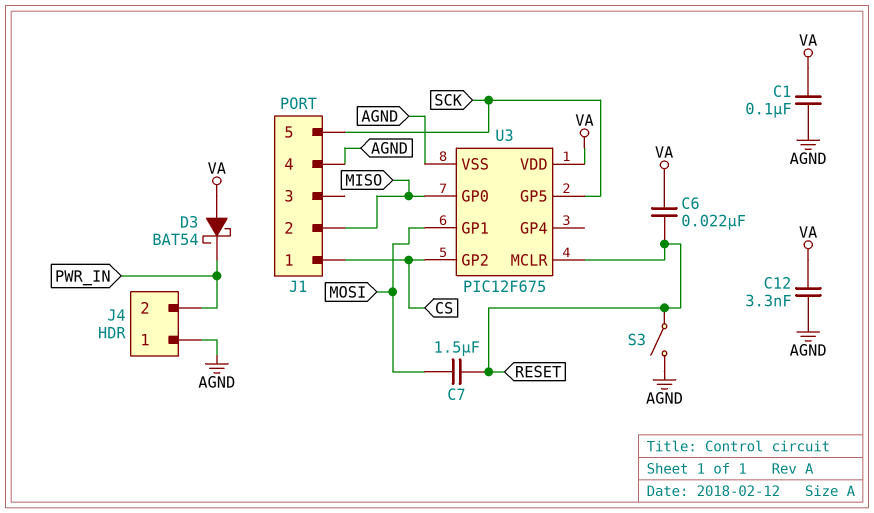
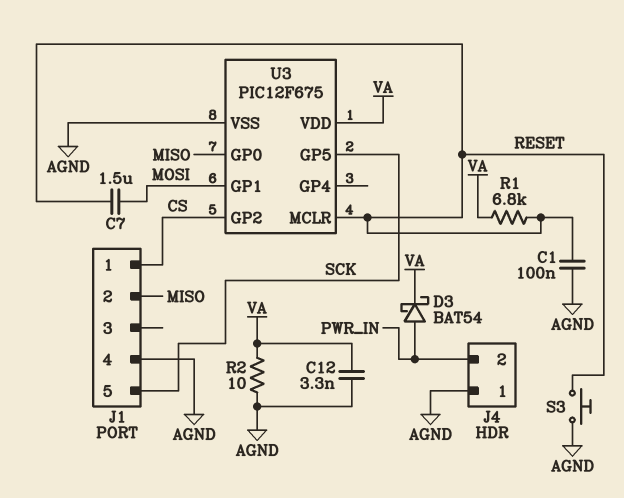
C1: 100nF (AGND, VA) -> 100nF (AGND, RESET)
C6: 22nF (RESET, VA) -> none
D3: schottky BAT54 (A VA, K PWR_IN) -> schottky BAT54 (A PWR_IN, K VA)
R1: none -> 6.8k (RESET, VA)
R2: none -> 10 (AGND, VA)
S3: switch (AGND, RESET) -> button (AGND, RESET)

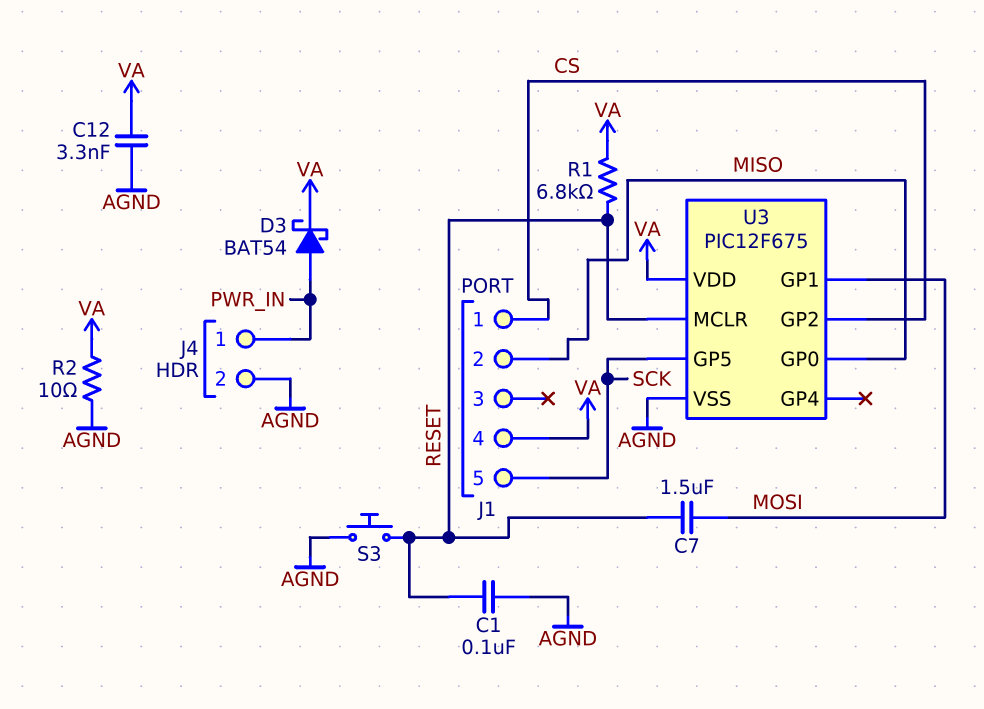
J1 pin 4: AGND -> VA
J4 pin 1: AGND -> PWR_IN
J4 pin 2: PWR_IN -> AGND

